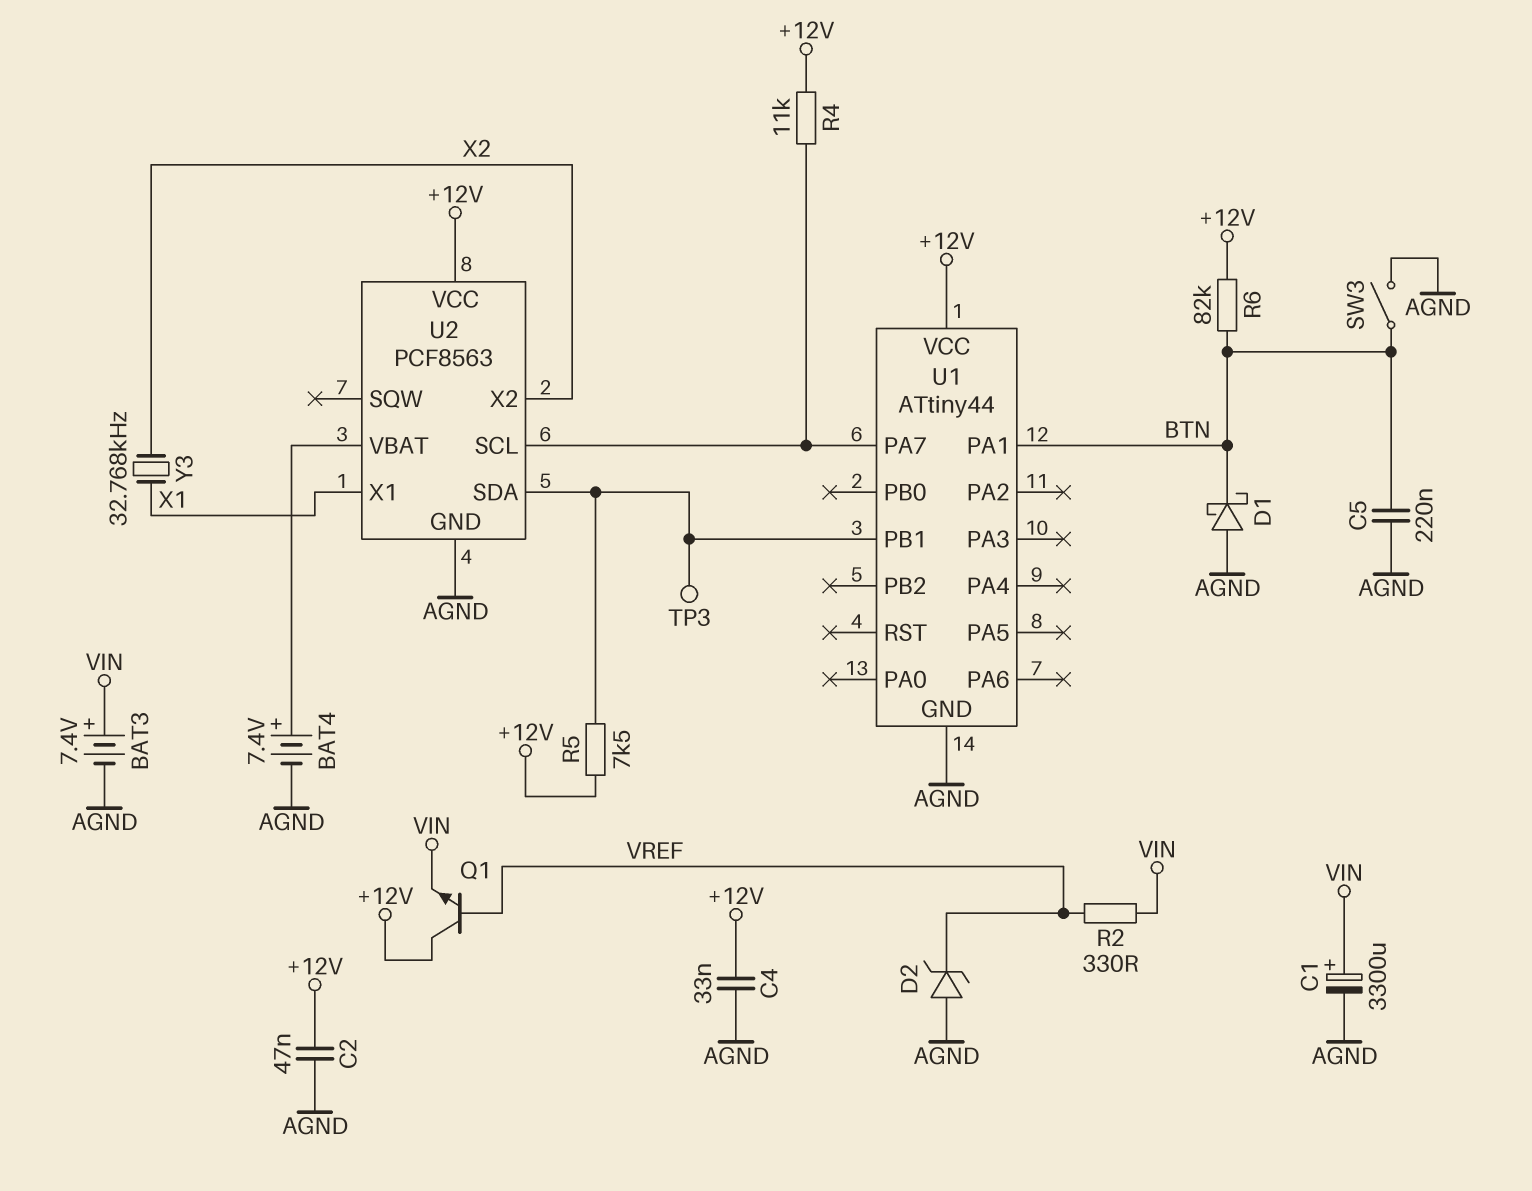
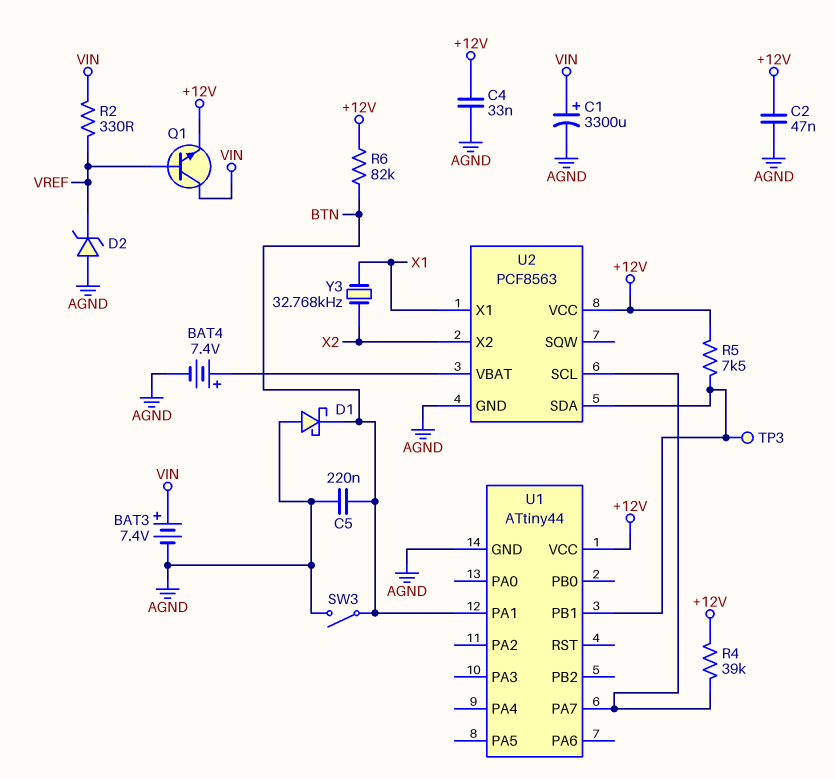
Q1: NPN (B VREF, C +12V, E VIN) -> NPN (B VREF, C VIN, E +12V)
R4: 11k (+12V, U1/PA7) -> 39k (+12V, U1/PA7)

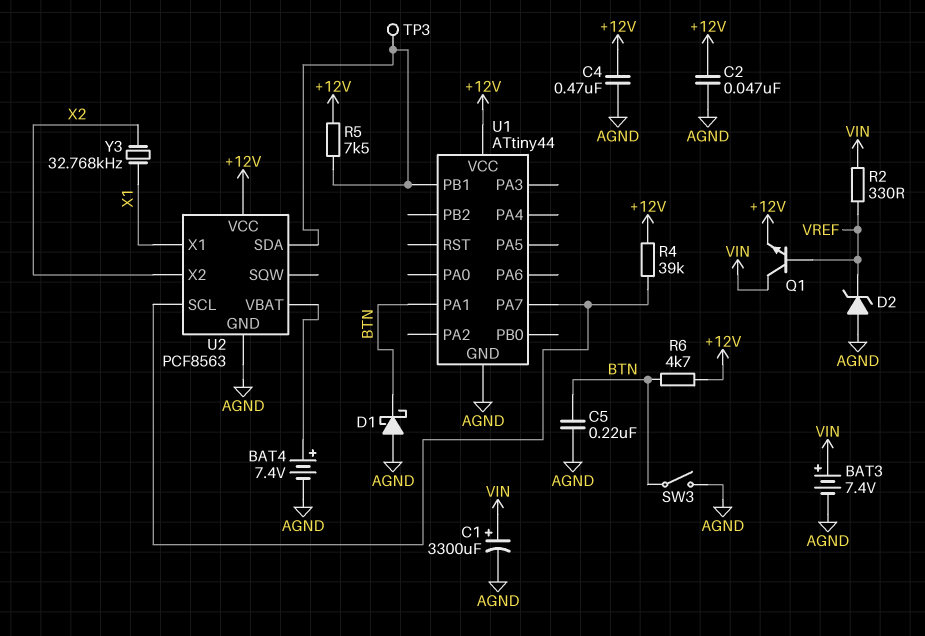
C4: 33nF (+12V, AGND) -> 470nF (+12V, AGND)
R6: 82k (+12V, BTN) -> 4.7k (+12V, BTN)

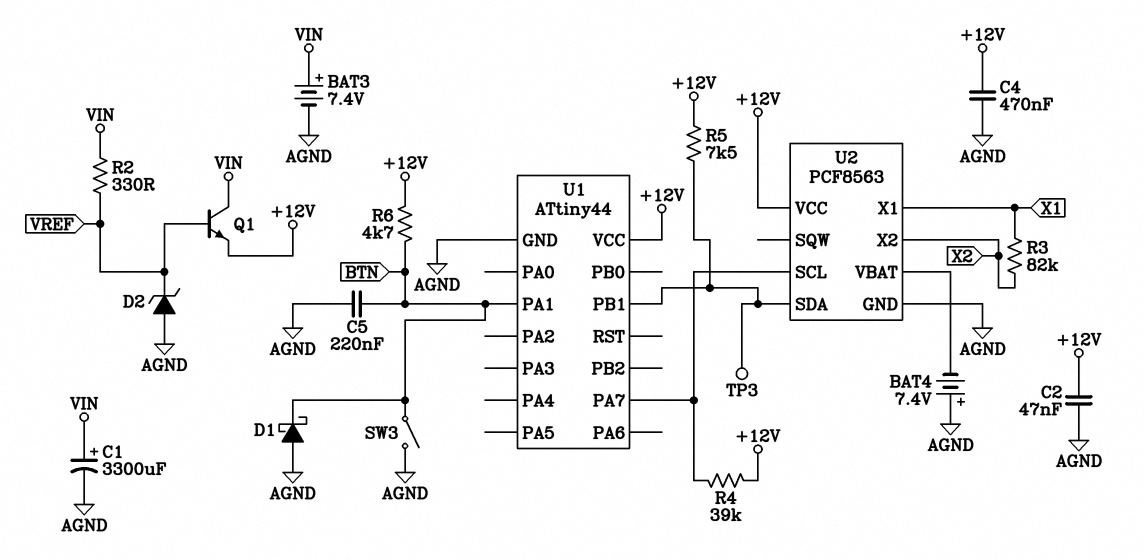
BAT4: 7.4V (plus U2/VBAT, minus AGND) -> 7.4V (plus AGND, minus U2/VBAT)
R3: none -> 82k (X1, X2)
Y3: 32.768kHz (X1, X2) -> none

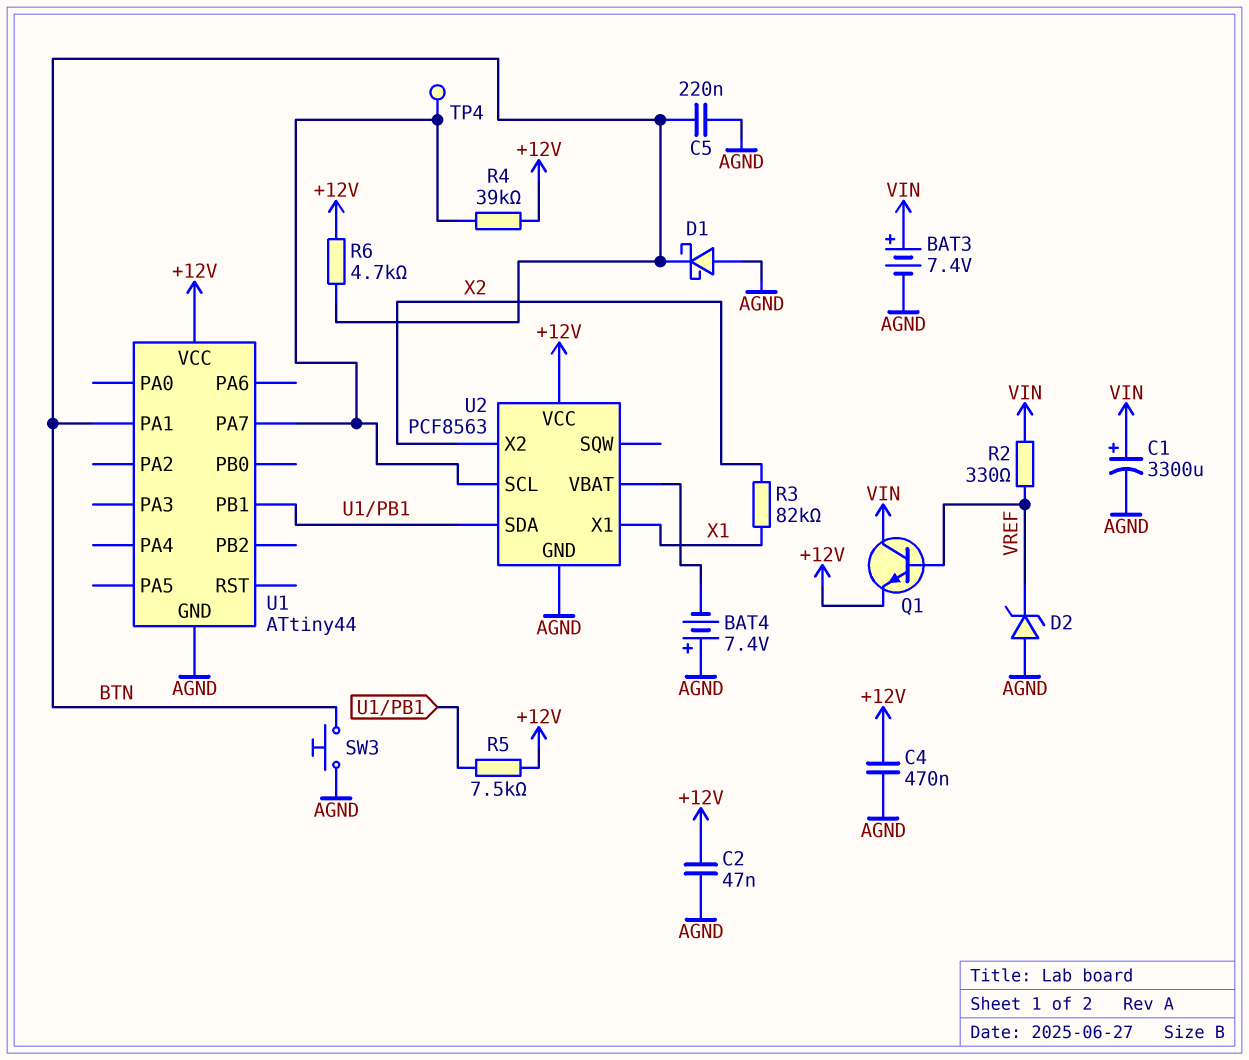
SW3: switch (AGND, BTN) -> button (AGND, BTN)
TP3: test point (U1/PB1) -> none
TP4: none -> test point (U1/PA7)

